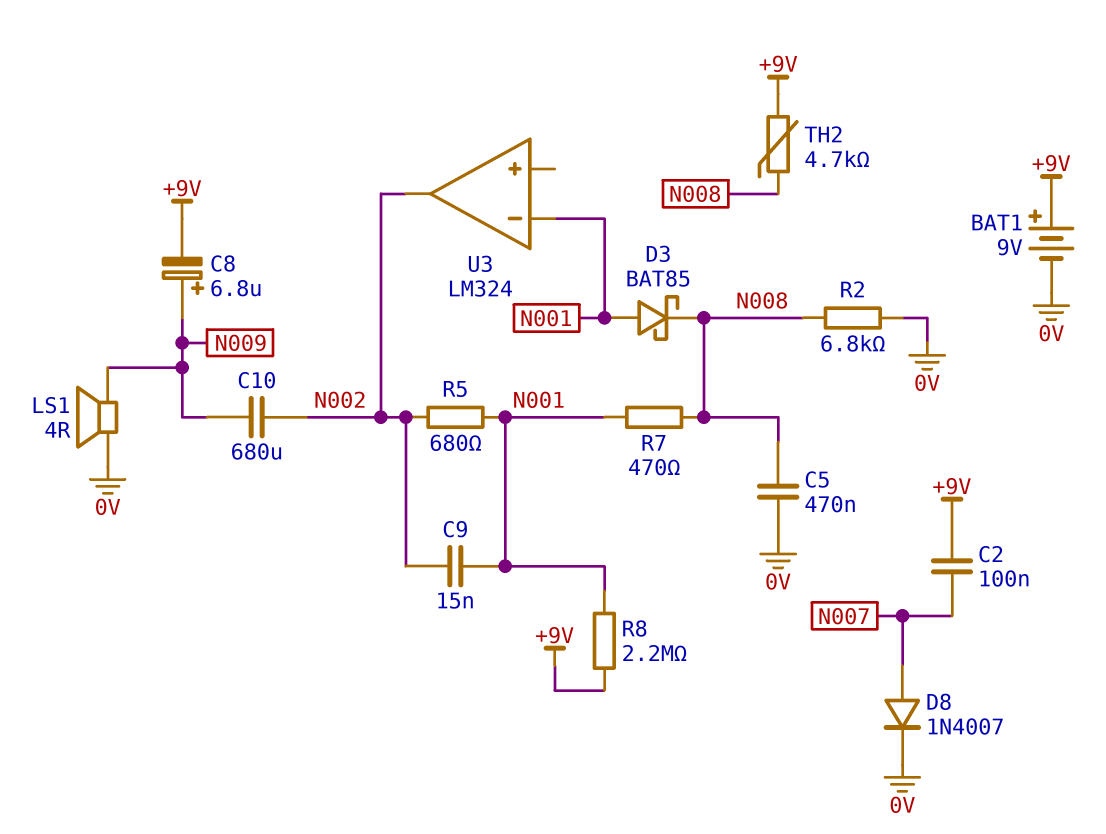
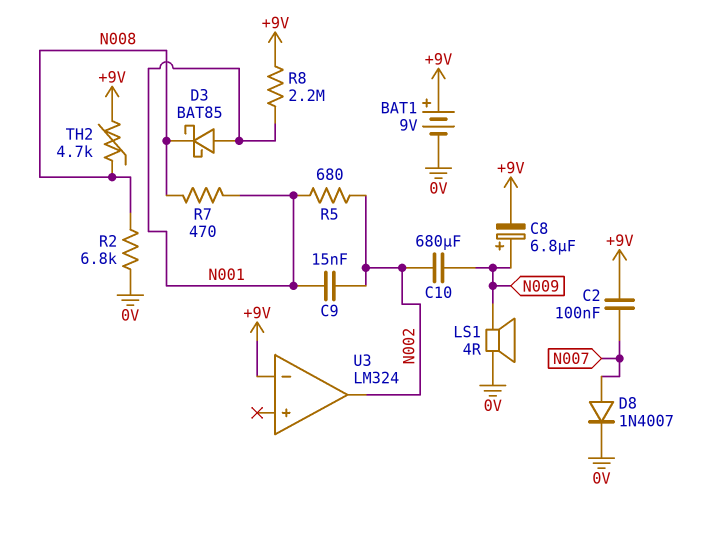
C5: 470nF (0V, N008) -> none
U3 pin in-: N001 -> +9V

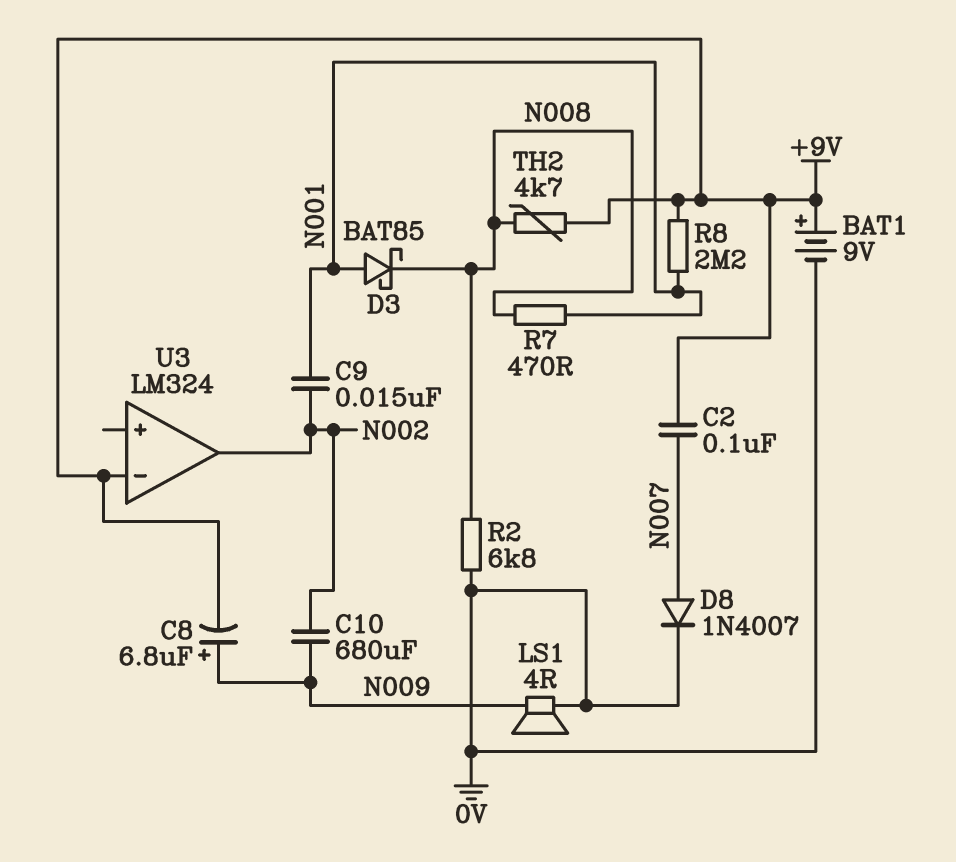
R5: 680 (N001, N002) -> none

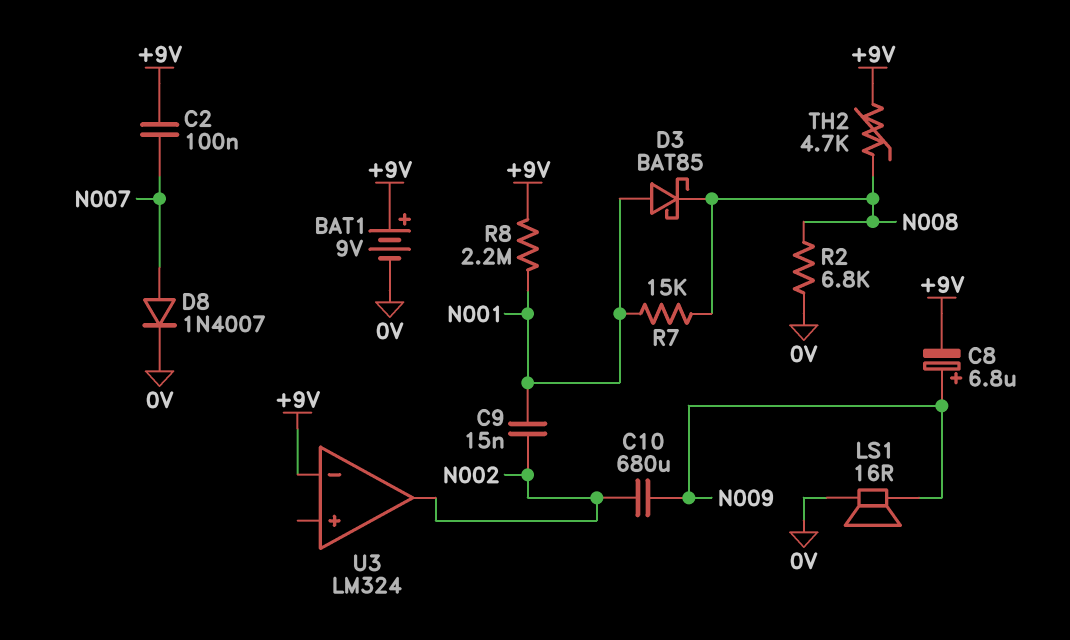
LS1: speaker 4R (0V, N009) -> speaker 16R (0V, N009)
R7: 470 (N001, N008) -> 15k (N001, N008)

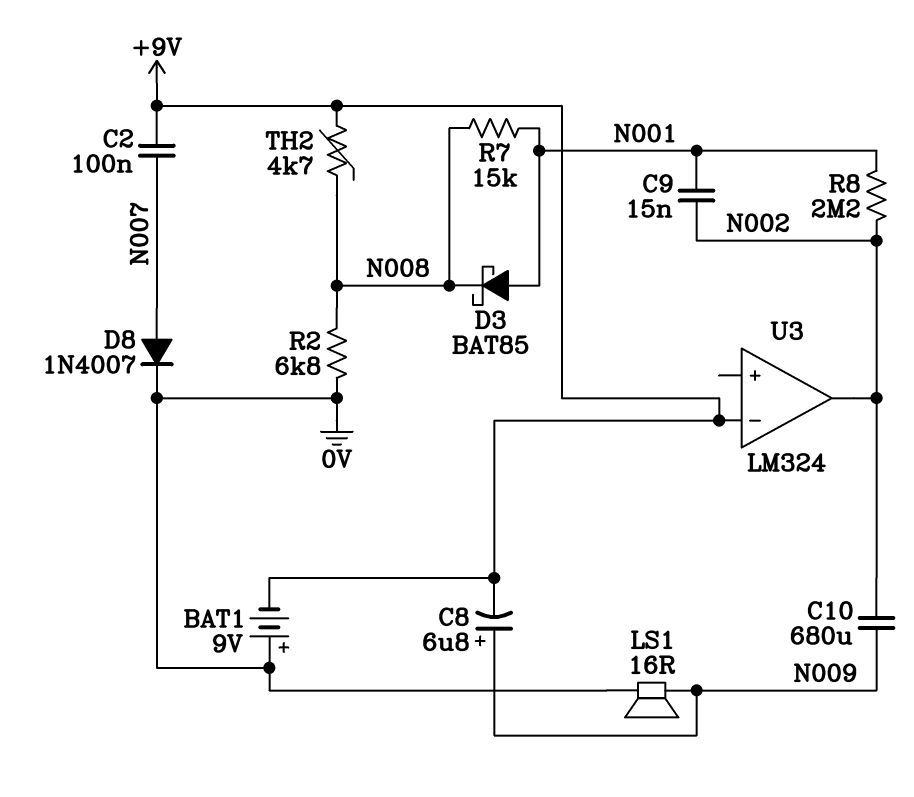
BAT1: 9V (plus +9V, minus 0V) -> 9V (plus 0V, minus +9V)
R8: 2.2M (+9V, N001) -> 2.2M (N001, N002)

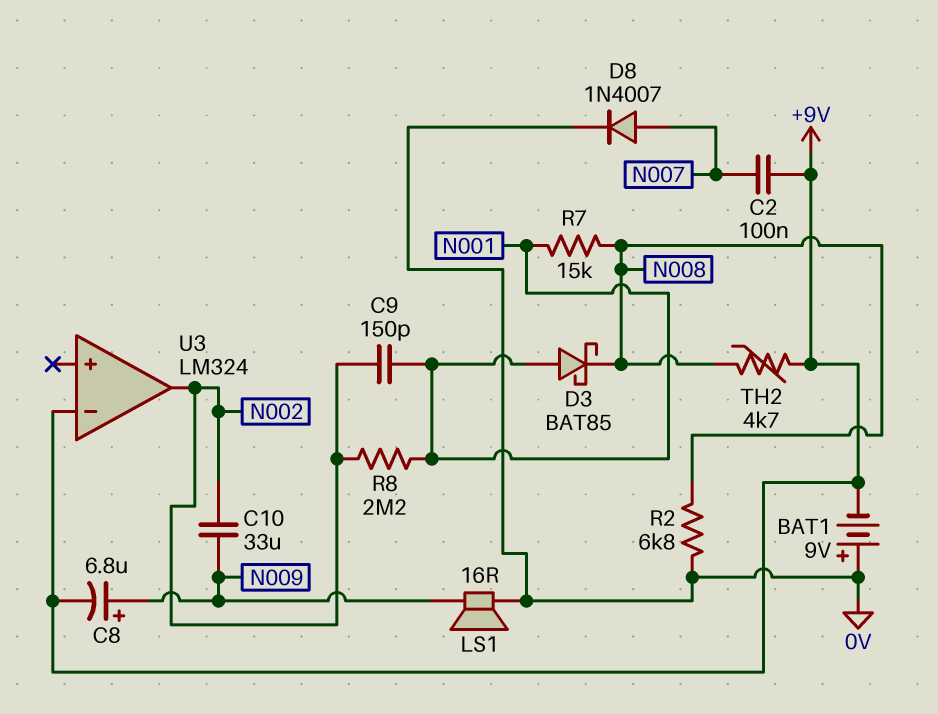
C9: 15nF (N001, N002) -> 150pF (N001, N002)
C10: 680uF (N002, N009) -> 33uF (N002, N009)

